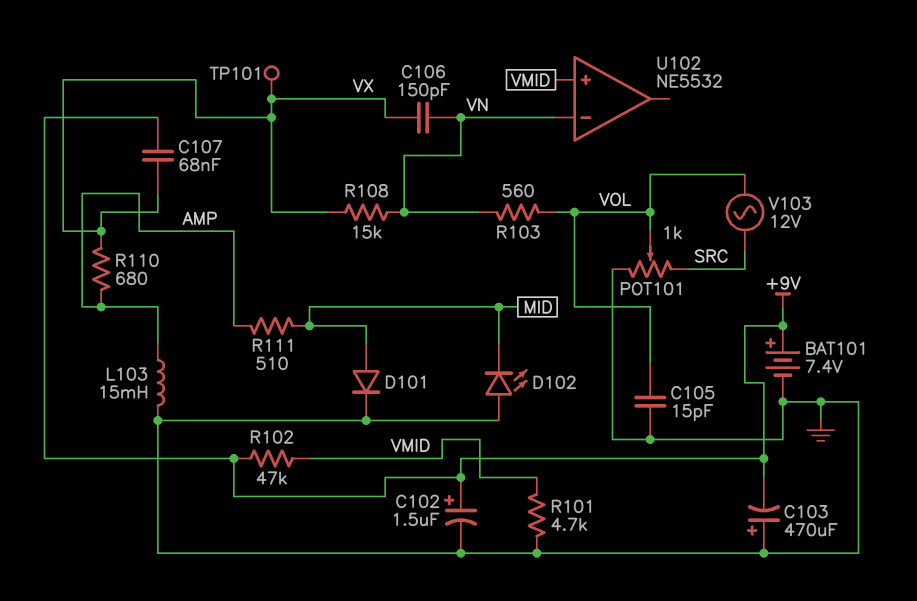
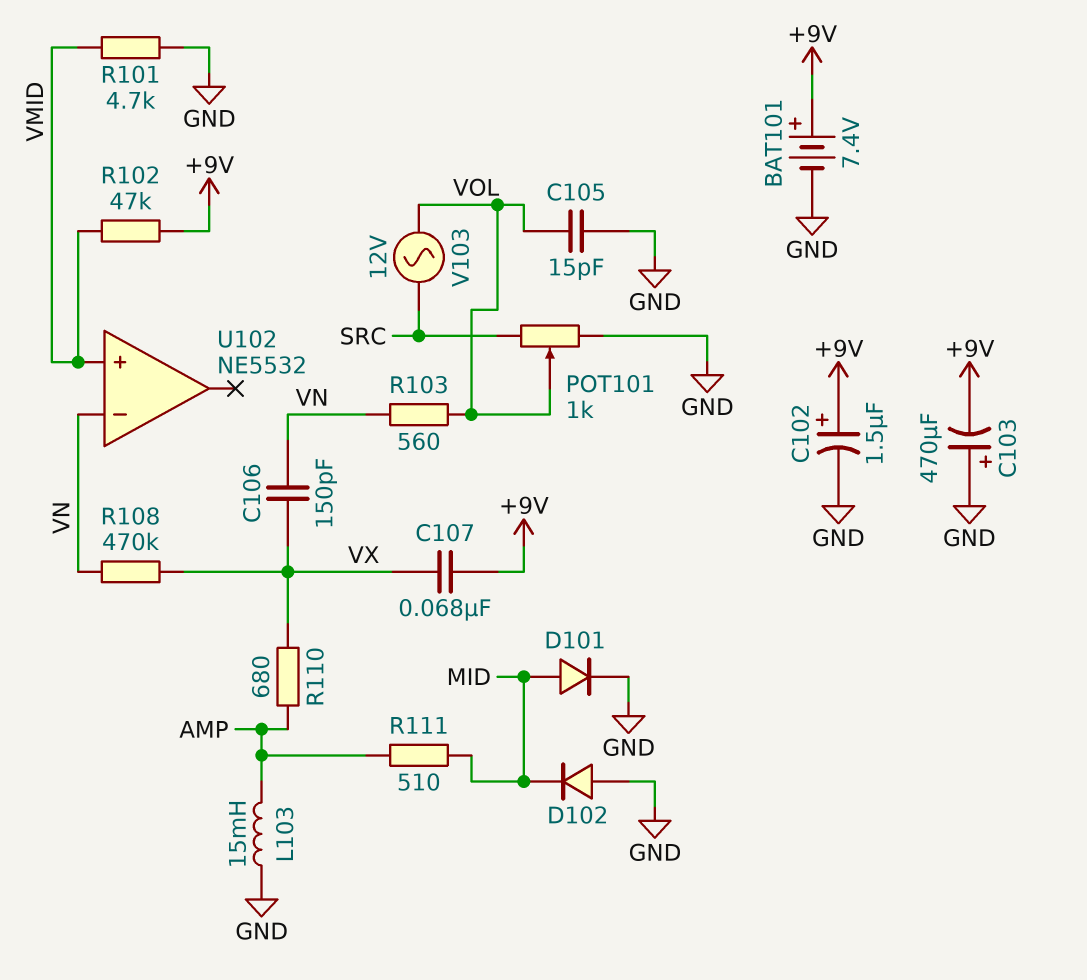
D102: LED (A GND, K MID) -> diode (A GND, K MID)
R108: 15k (VN, VX) -> 470k (VN, VX)
TP101: test point (VX) -> none

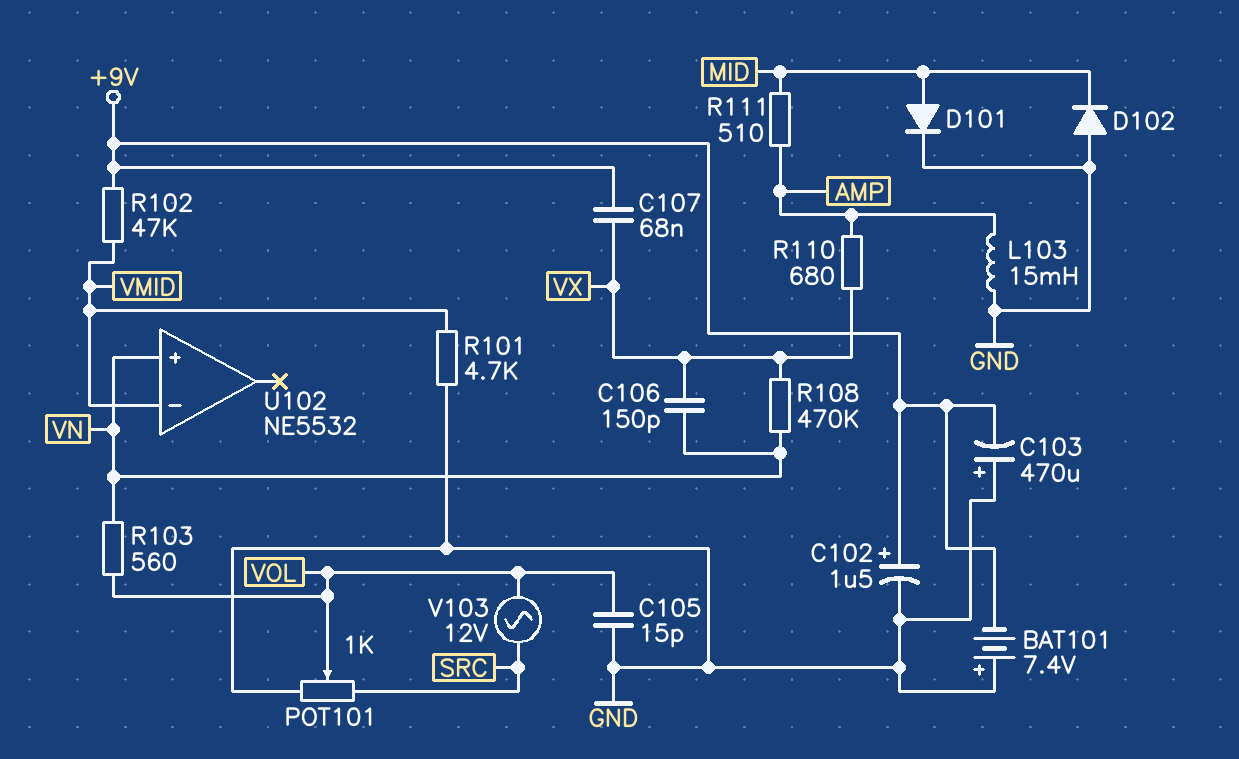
BAT101: 7.4V (plus +9V, minus GND) -> 7.4V (plus GND, minus +9V)
U102 pin in+: VMID -> VN
U102 pin in-: VN -> VMID

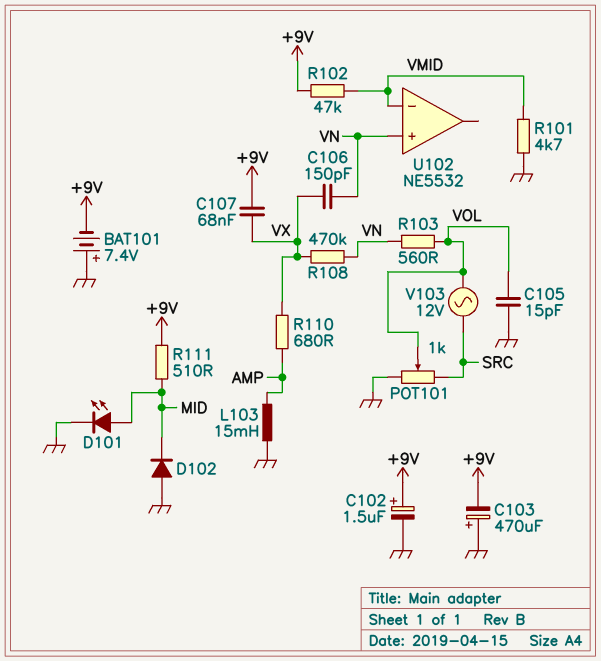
D101: diode (A MID, K GND) -> LED (A MID, K GND)
R111: 510 (AMP, MID) -> 510 (+9V, MID)

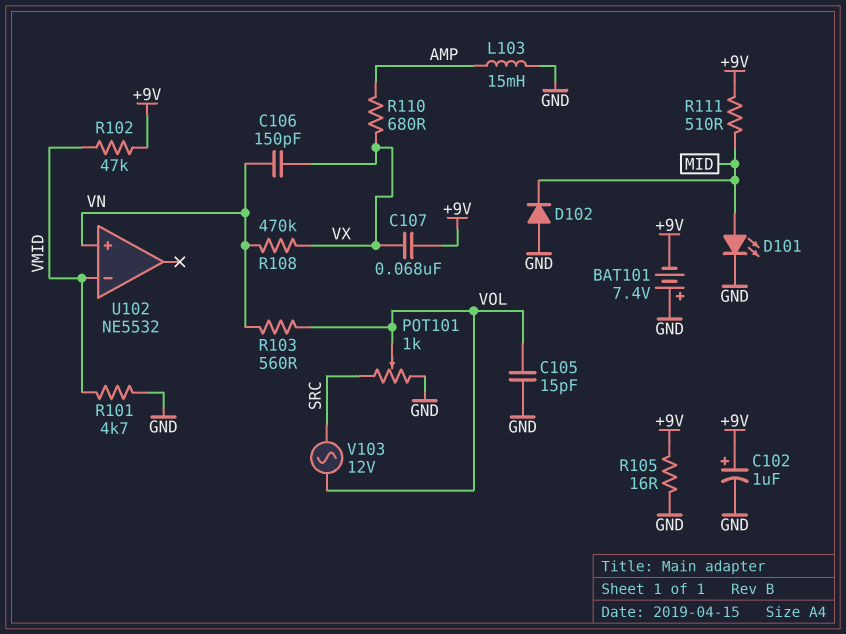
C102: 1.5uF (plus +9V, minus GND) -> 1uF (plus +9V, minus GND)
C103: 470uF (plus GND, minus +9V) -> none
R105: none -> 16 (+9V, GND)

